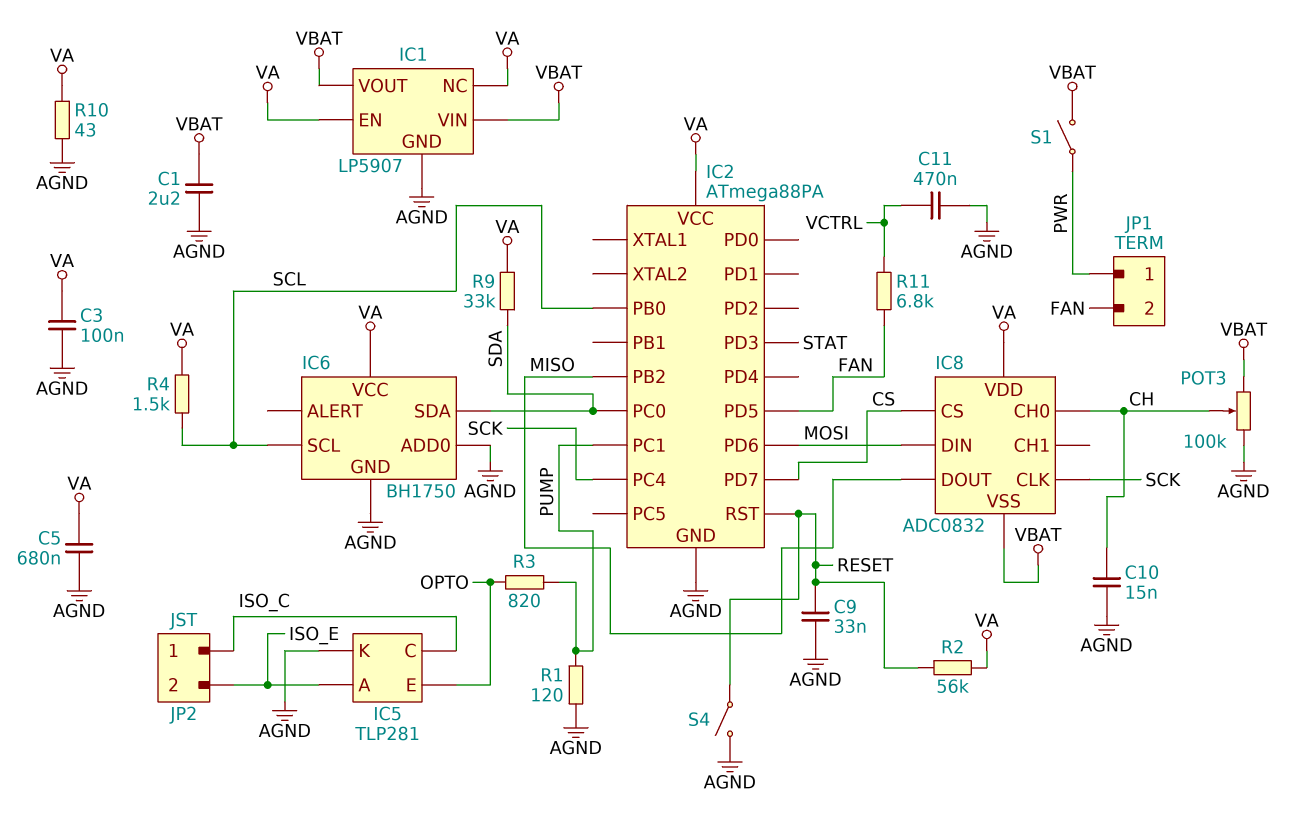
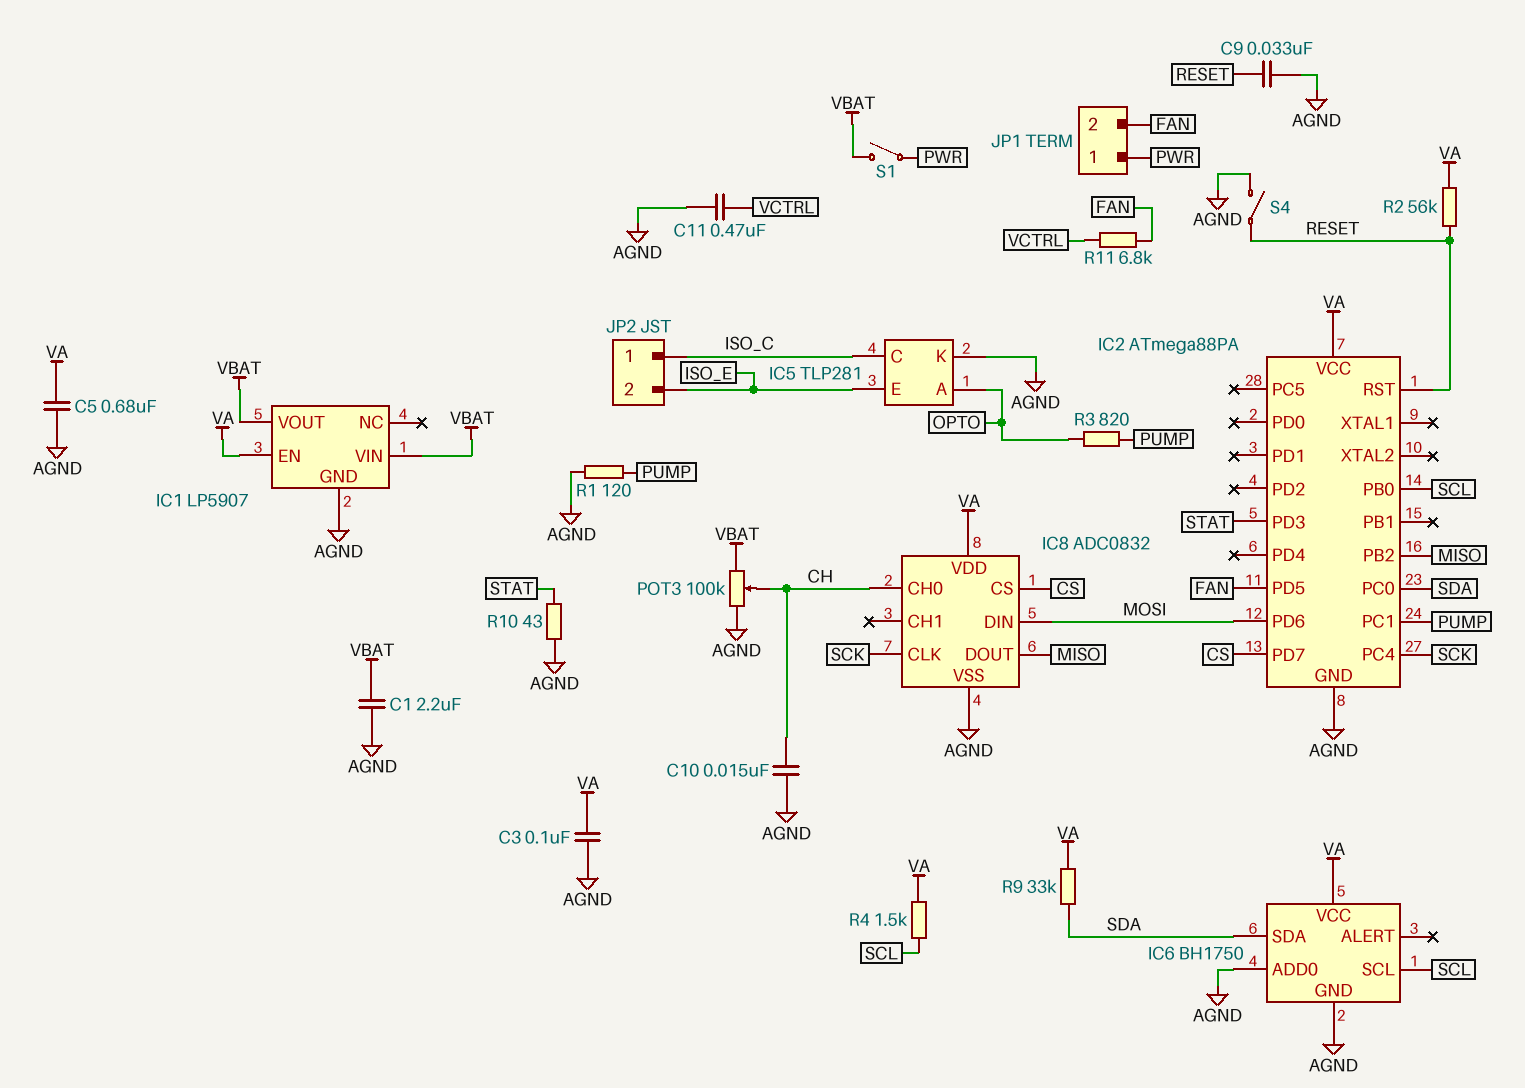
IC1 pin NC: VA -> none
IC5 pin A: ISO_E -> OPTO
IC5 pin E: OPTO -> ISO_E
IC8 pin VSS: VBAT -> AGND
R10: 43 (AGND, VA) -> 43 (AGND, STAT)

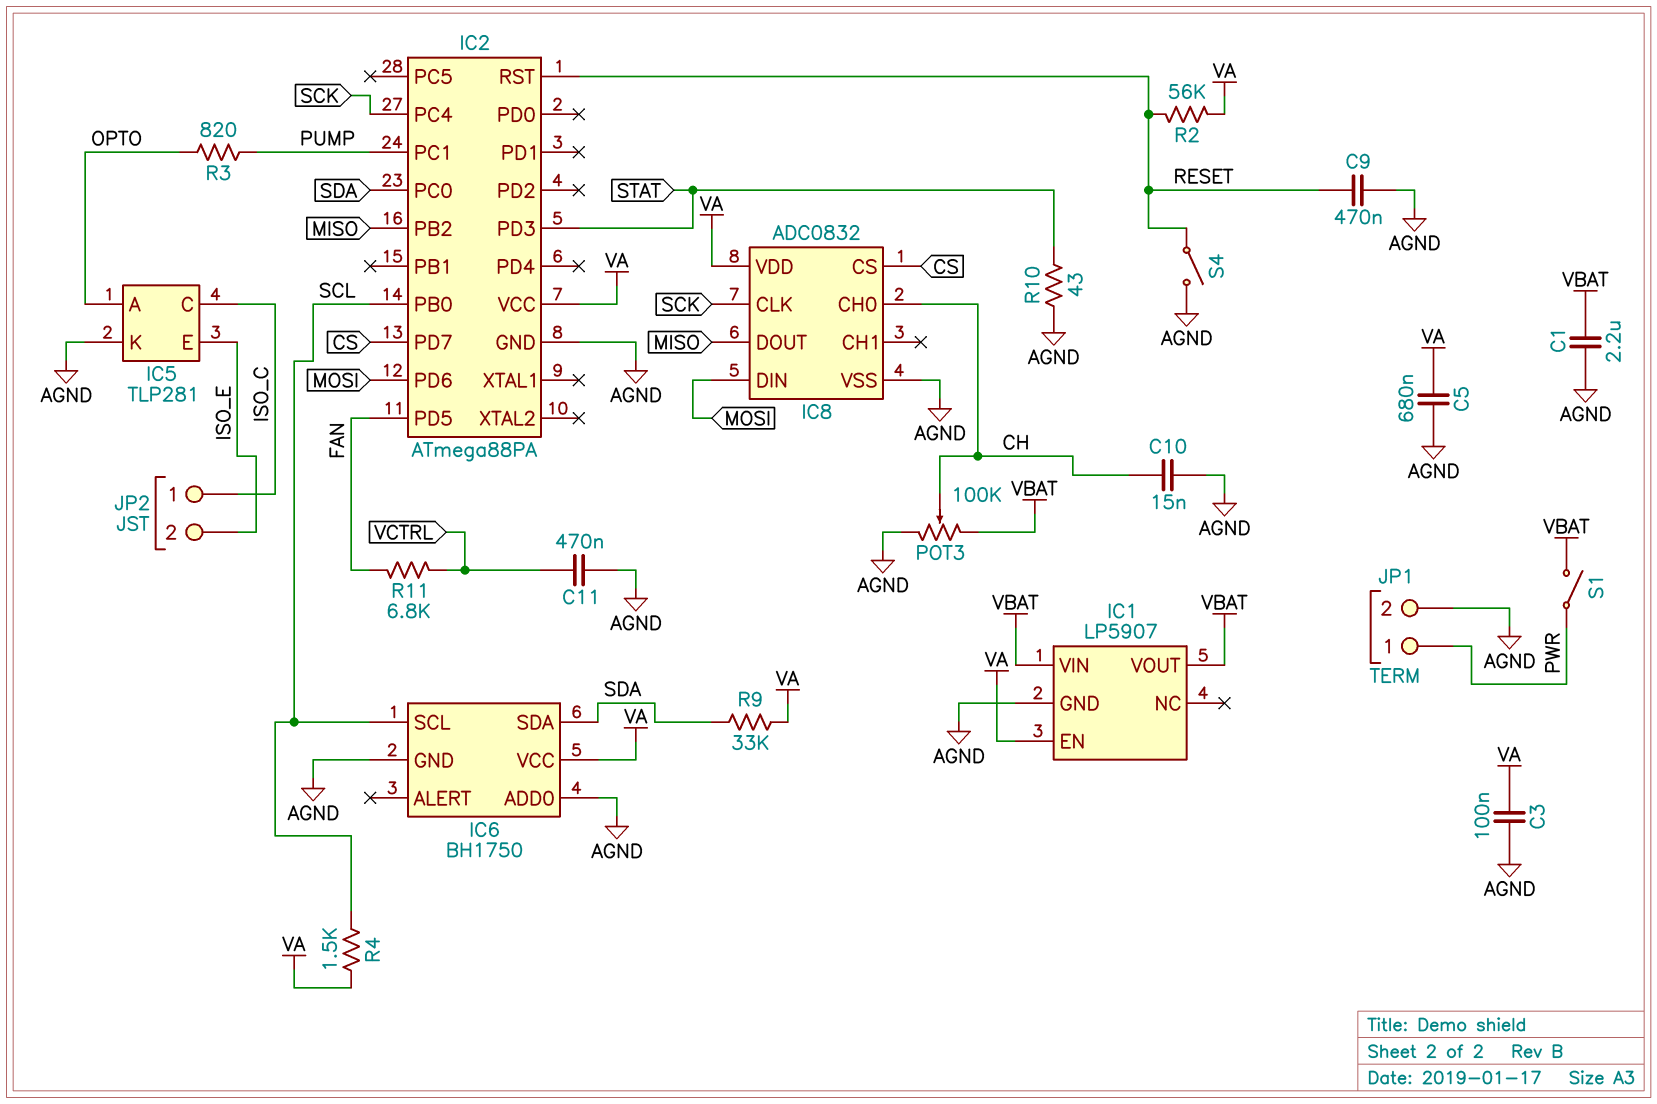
C9: 33nF (AGND, RESET) -> 470nF (AGND, RESET)
JP1 pin 2: FAN -> AGND
R1: 120 (AGND, PUMP) -> none

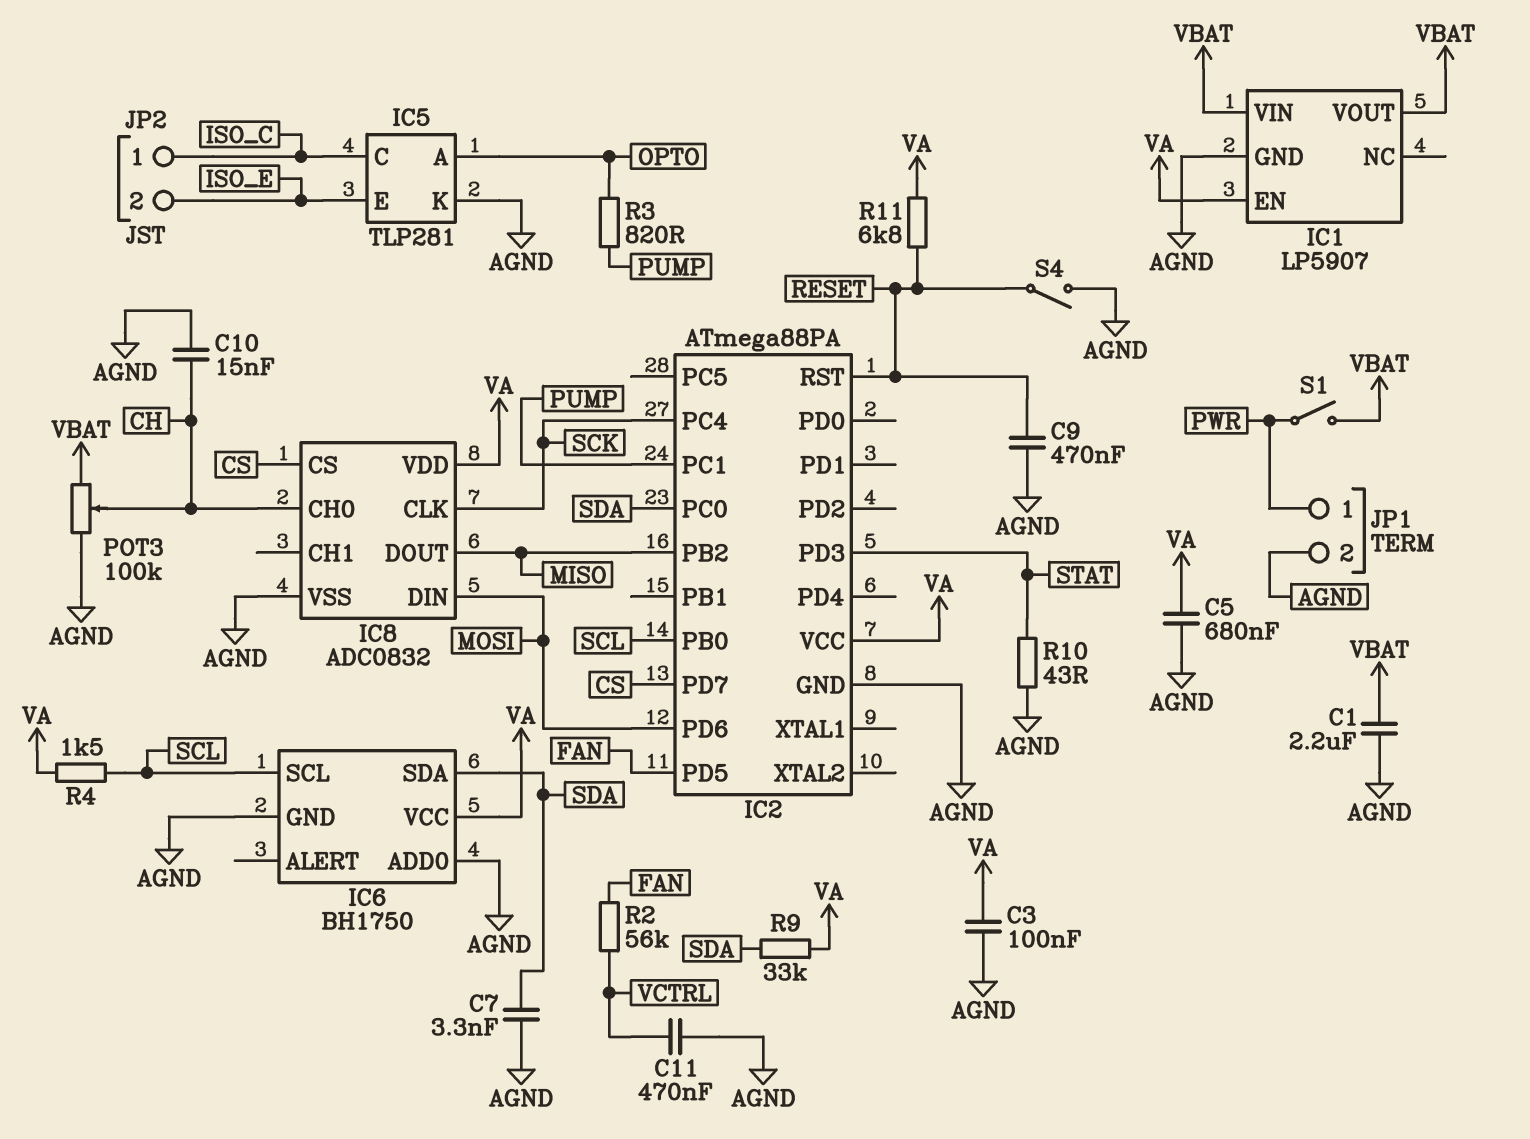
C7: none -> 3.3nF (AGND, SDA)
R2: 56k (RESET, VA) -> 56k (FAN, VCTRL)
R11: 6.8k (FAN, VCTRL) -> 6.8k (RESET, VA)

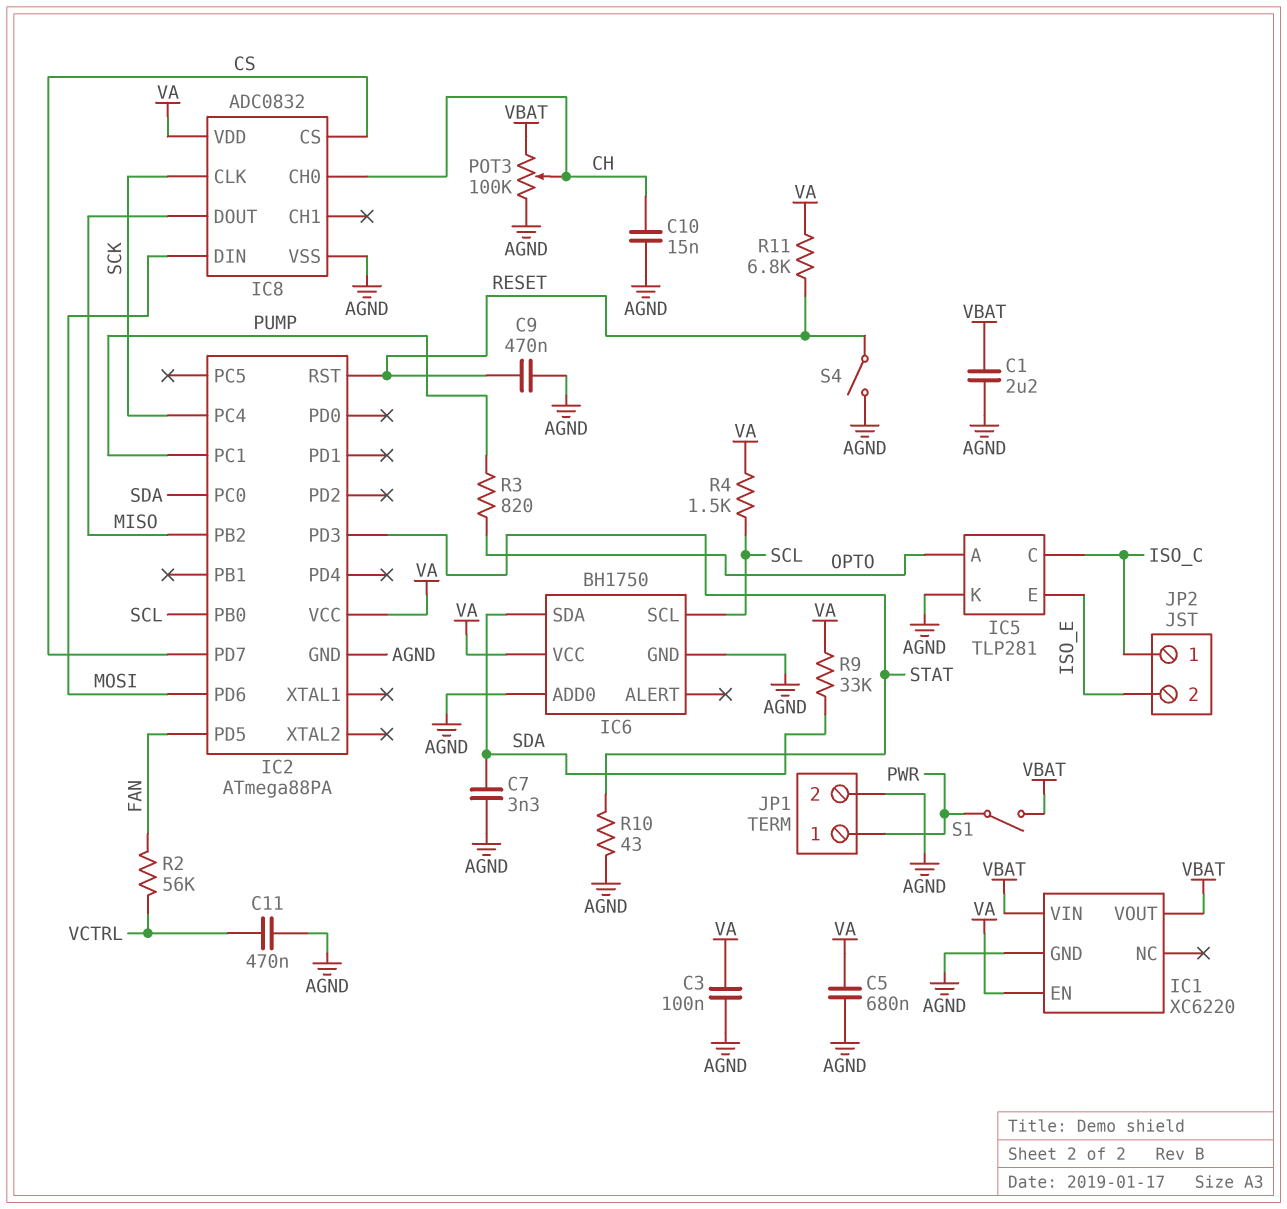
IC1: LP5907 -> XC6220

